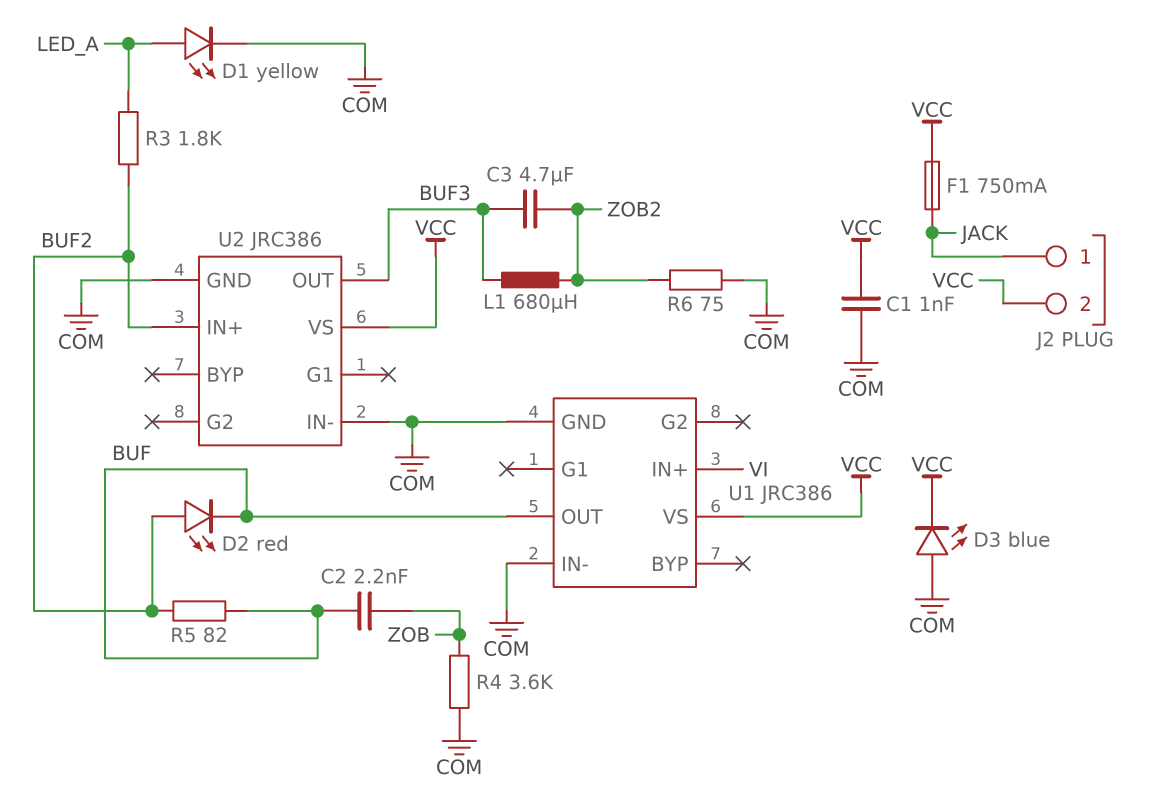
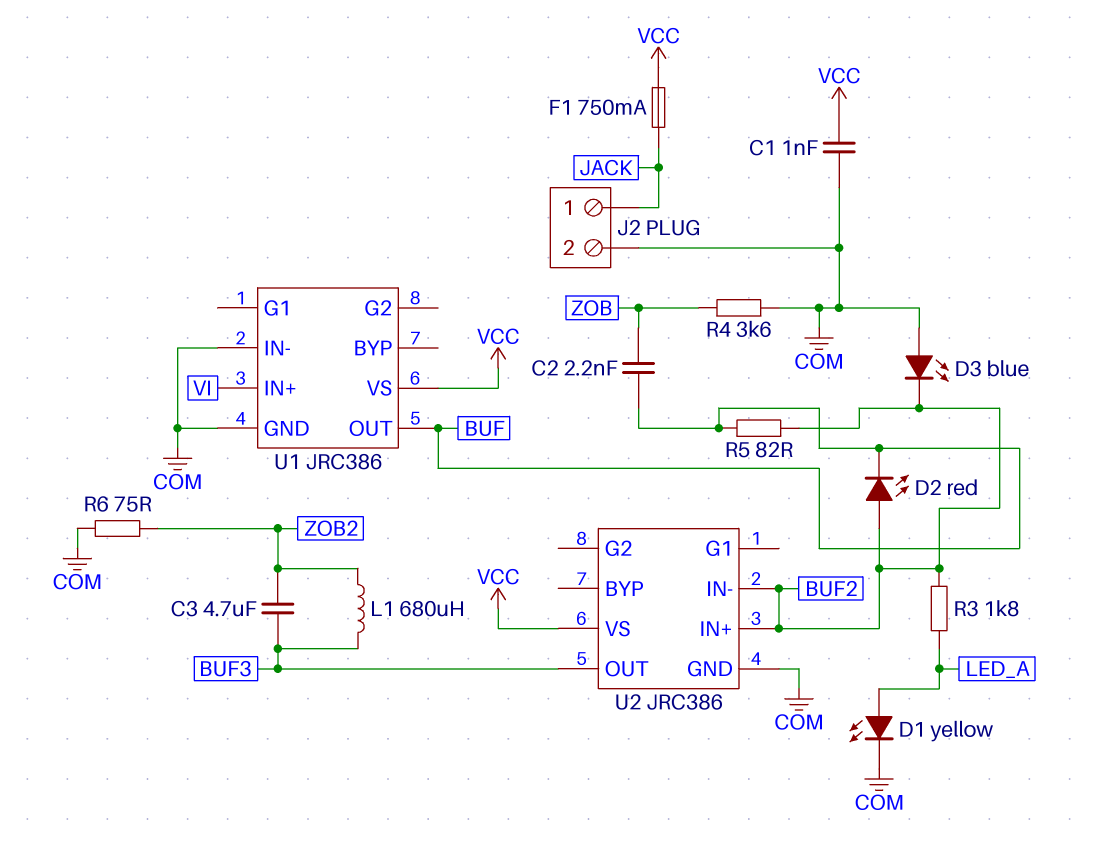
D3: LED blue (A COM, K VCC) -> LED blue (A COM, K BUF2)
J2 pin 2: VCC -> COM
U2 pin IN-: COM -> BUF2

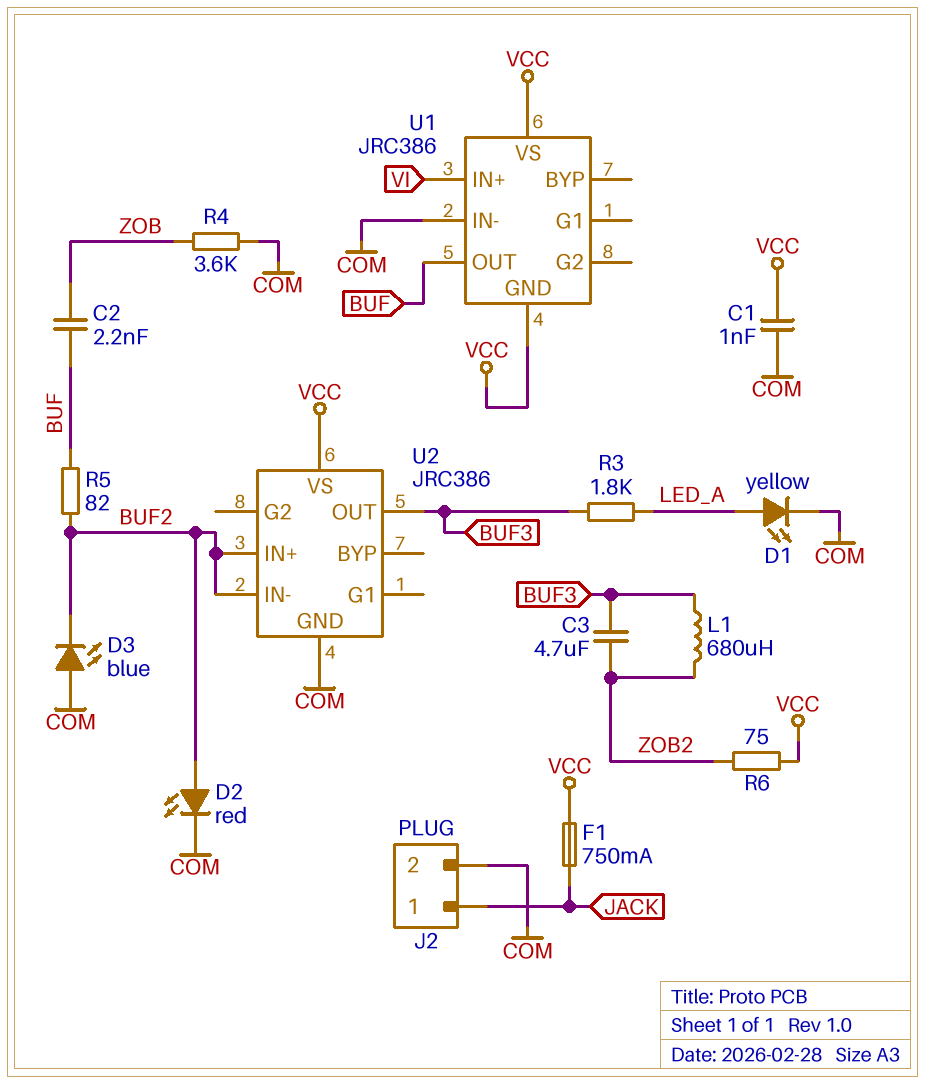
D2: LED red (A BUF2, K BUF) -> LED red (A BUF2, K COM)
R3: 1.8k (BUF2, LED_A) -> 1.8k (BUF3, LED_A)
R6: 75 (COM, ZOB2) -> 75 (VCC, ZOB2)
U1 pin GND: COM -> VCC

